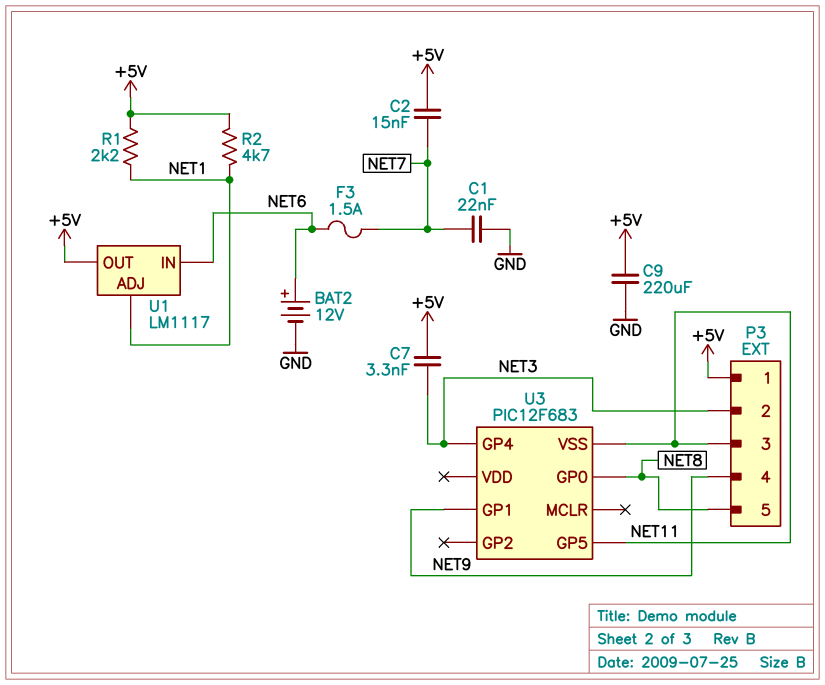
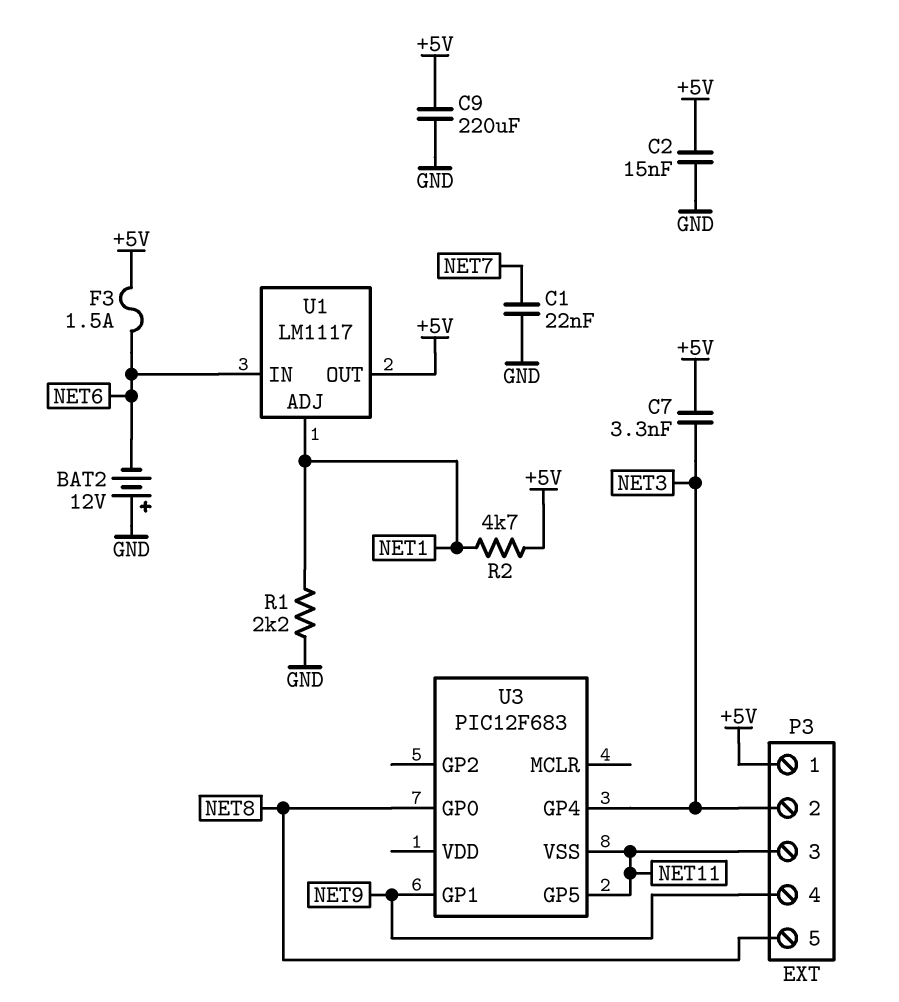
BAT2: 12V (plus NET6, minus GND) -> 12V (plus GND, minus NET6)
C2: 15nF (+5V, NET7) -> 15nF (+5V, GND)
F3: 1.5A (NET6, NET7) -> 1.5A (+5V, NET6)
R1: 2.2k (+5V, NET1) -> 2.2k (GND, NET1)

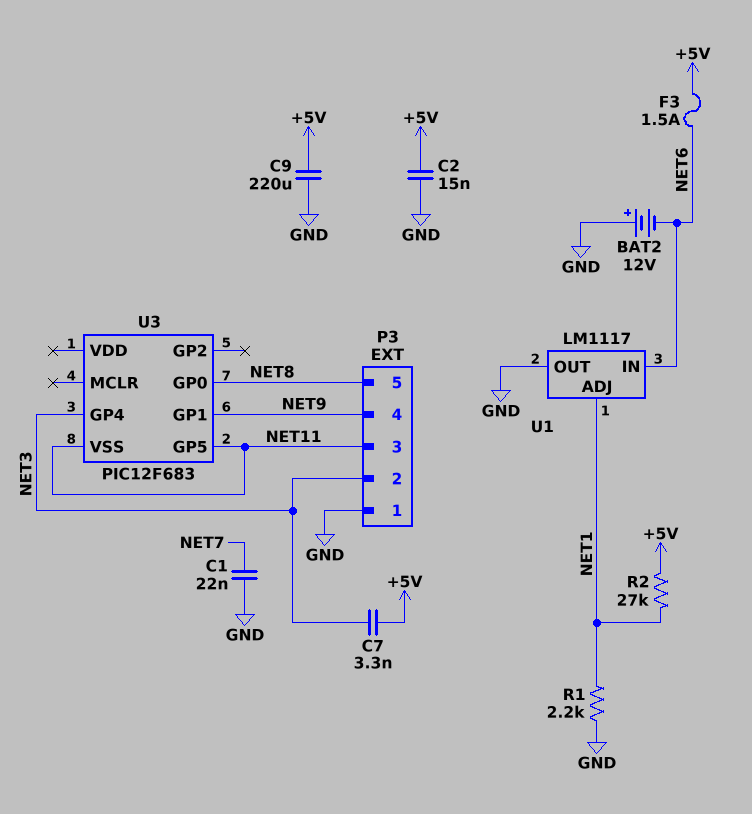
P3 pin 1: +5V -> GND
R2: 4.7k (+5V, NET1) -> 27k (+5V, NET1)
U1 pin OUT: +5V -> GND

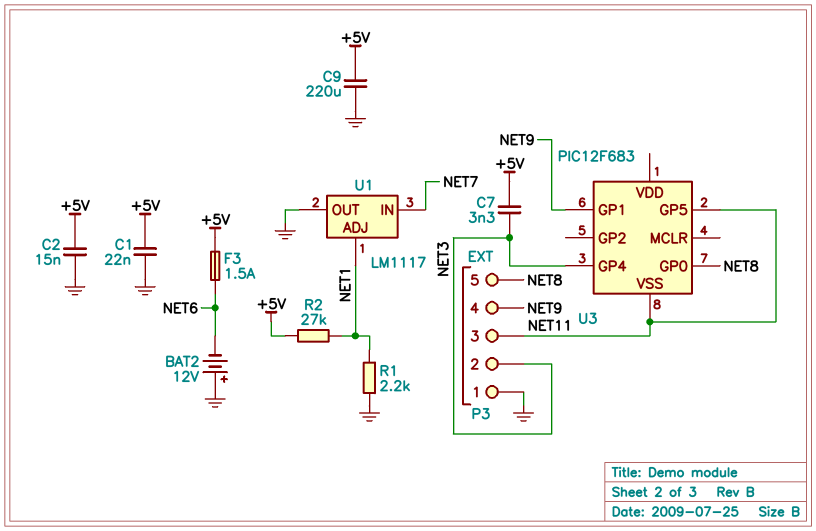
C1: 22nF (GND, NET7) -> 22nF (+5V, GND)
U1 pin IN: NET6 -> NET7

